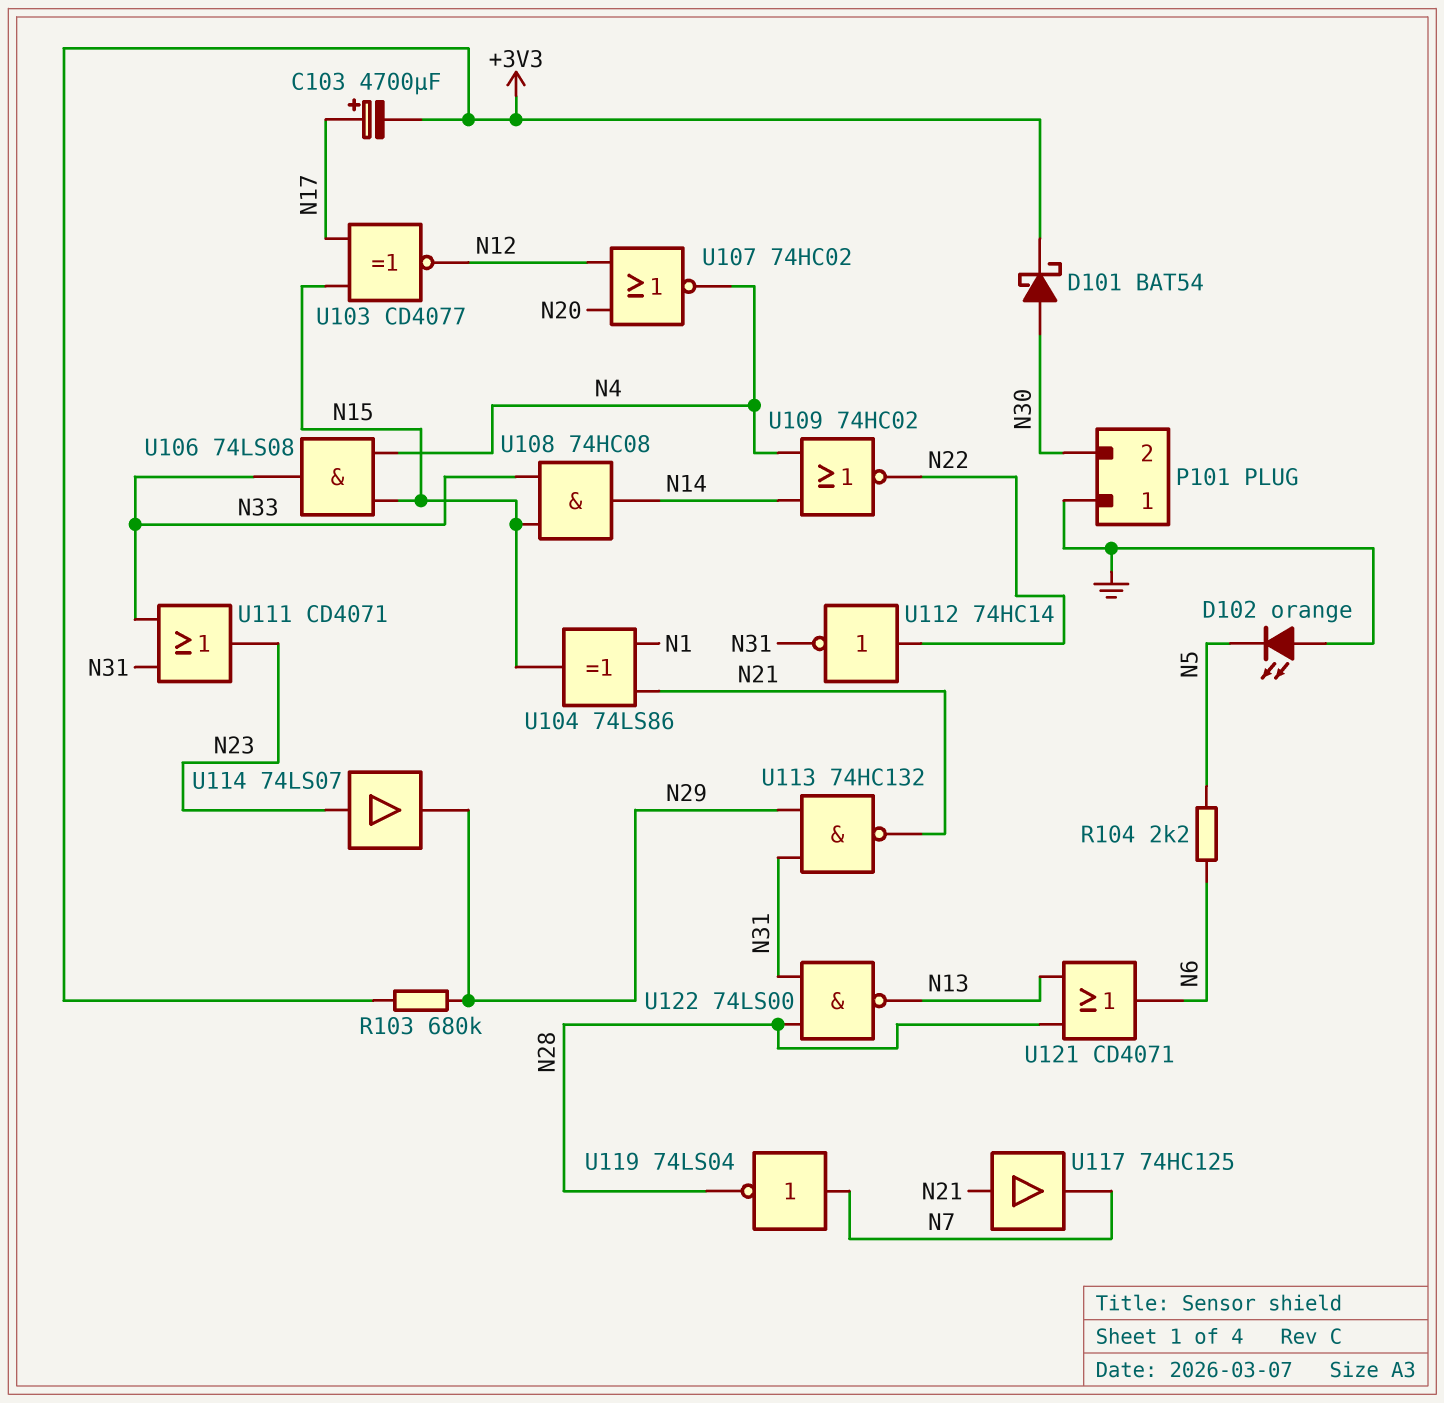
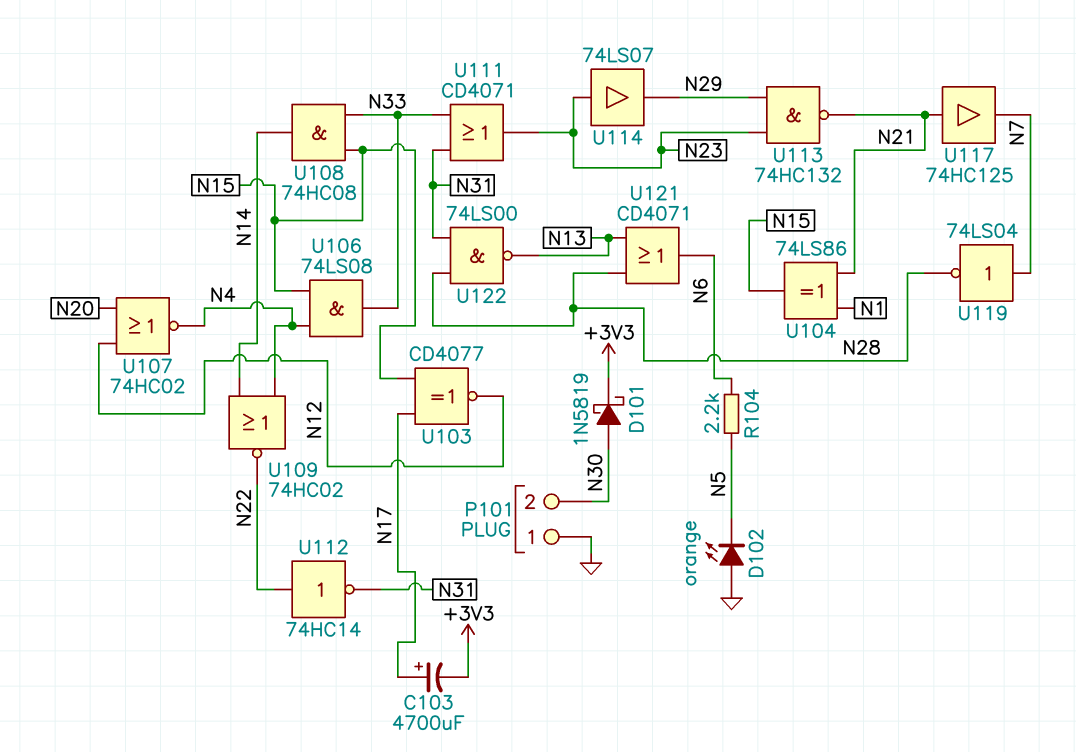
D101: schottky BAT54 (A N30, K +3V3) -> schottky 1N5819 (A N30, K +3V3)
R103: 680k (+3V3, N29) -> none
U113: NAND 74HC132 (in N29, in N31, out N21) -> NAND 74HC132 (in N23, in N29, out N21)

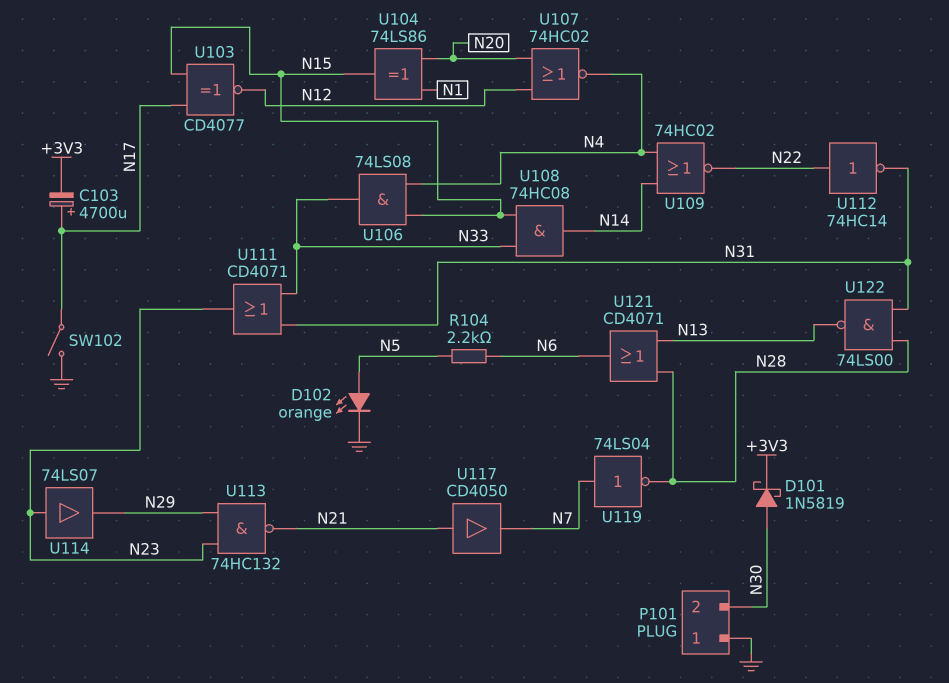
D102: LED orange (A GND, K N5) -> LED orange (A N5, K GND)
SW102: none -> switch (GND, N17)
U104: XOR 74LS86 (in N1, in N21, out N15) -> XOR 74LS86 (in N1, in N20, out N15)
U117: buffer 74HC125 (in N21, out N7) -> buffer CD4050 (in N21, out N7)

